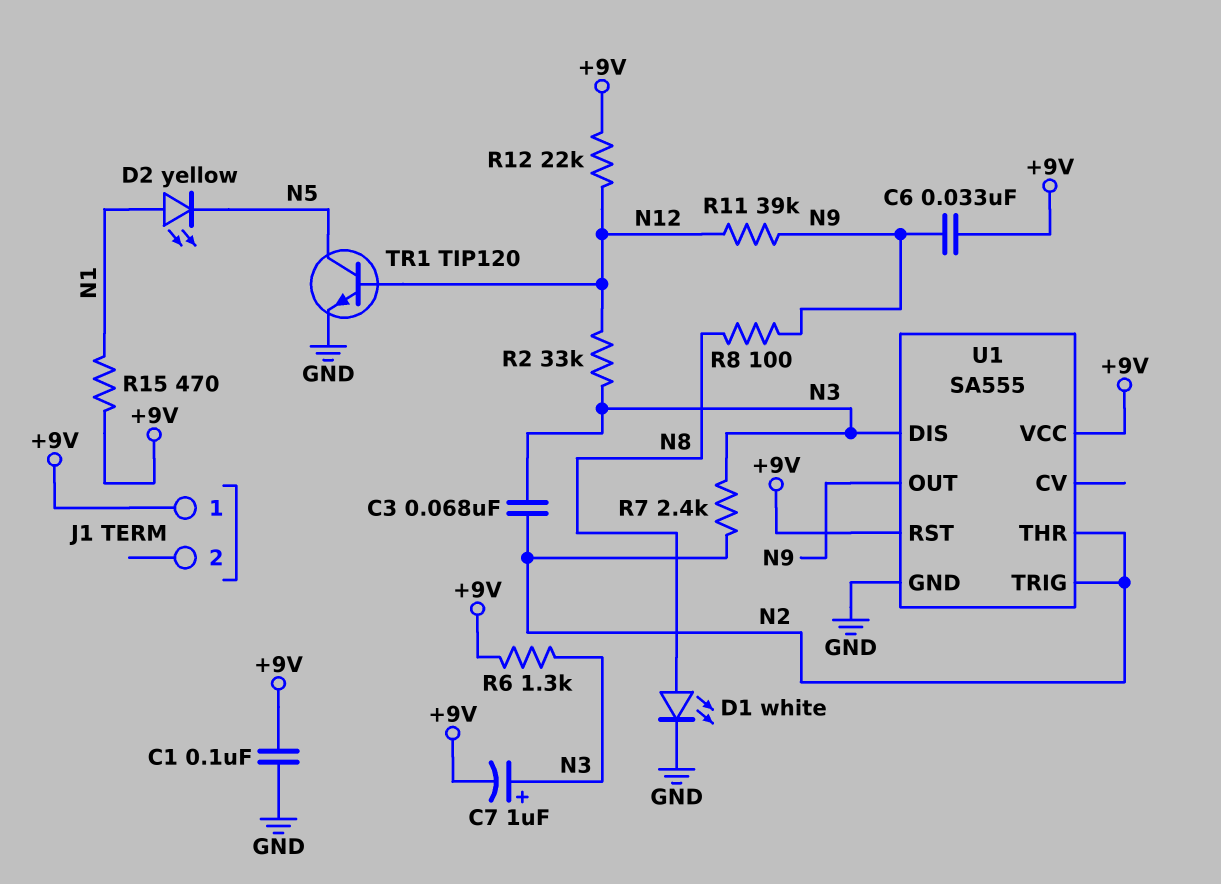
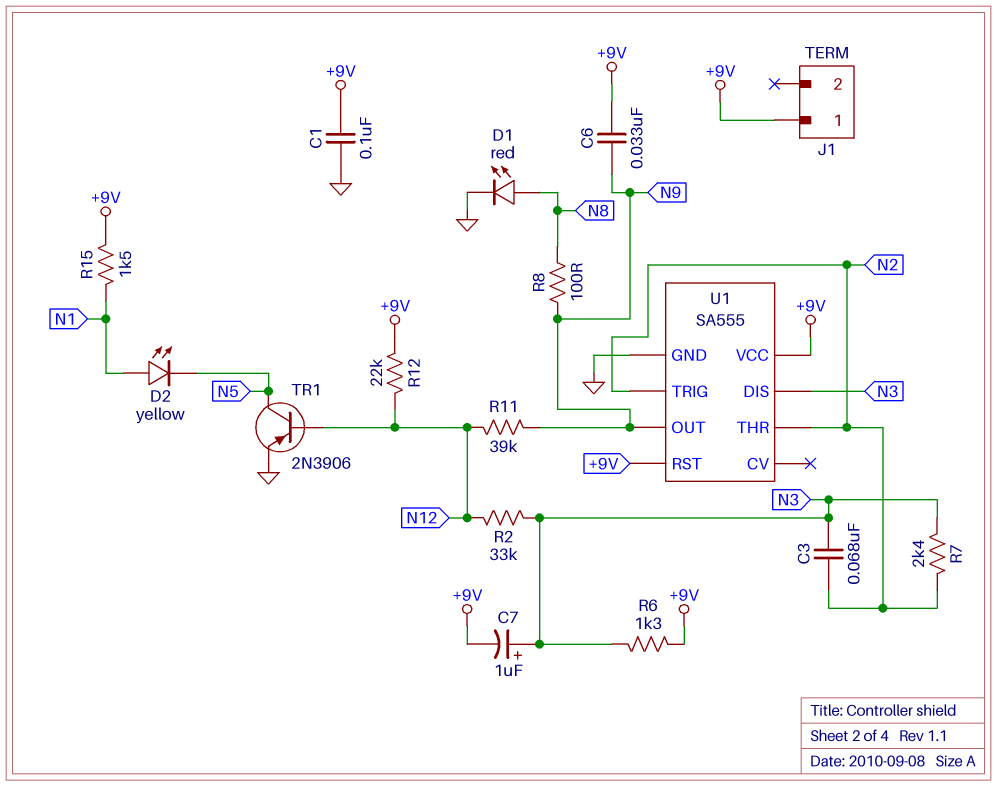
D1: LED white (A N8, K GND) -> LED red (A N8, K GND)
R15: 470 (+9V, N1) -> 1.5k (+9V, N1)
TR1: NPN TIP120 (B N12, C N5, E GND) -> PNP 2N3906 (B N12, C N5, E GND)

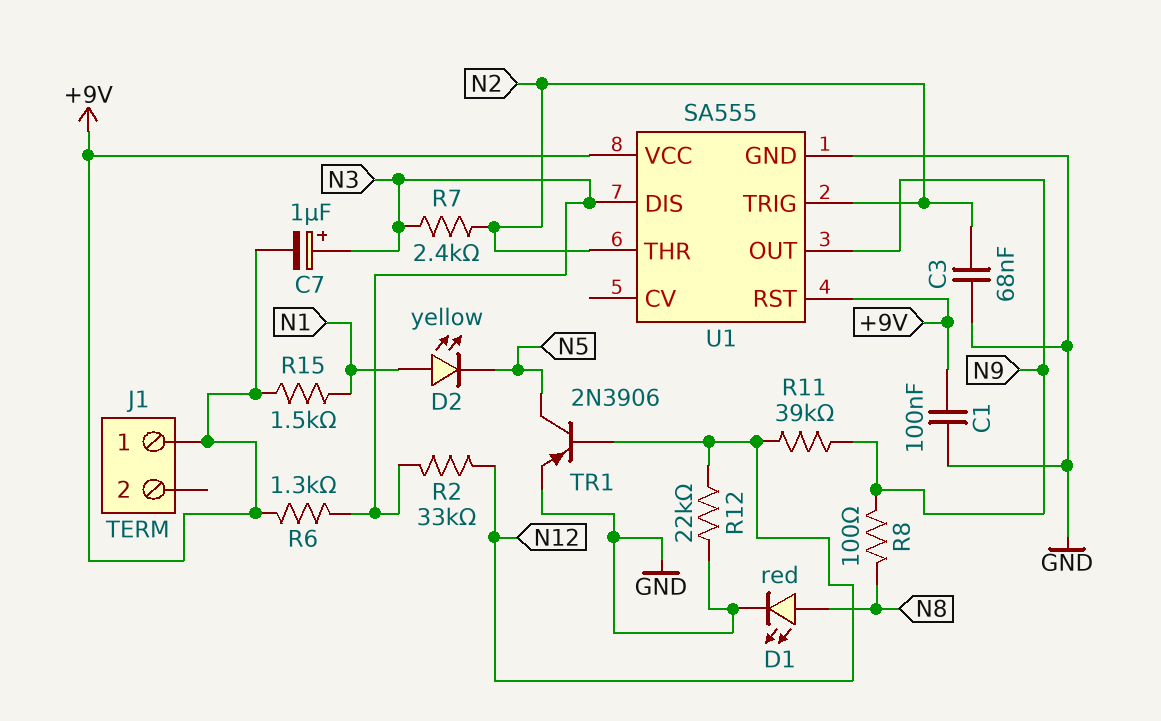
C3: 68nF (N2, N3) -> 68nF (GND, N2)
C6: 33nF (+9V, N9) -> none
R12: 22k (+9V, N12) -> 22k (GND, N12)

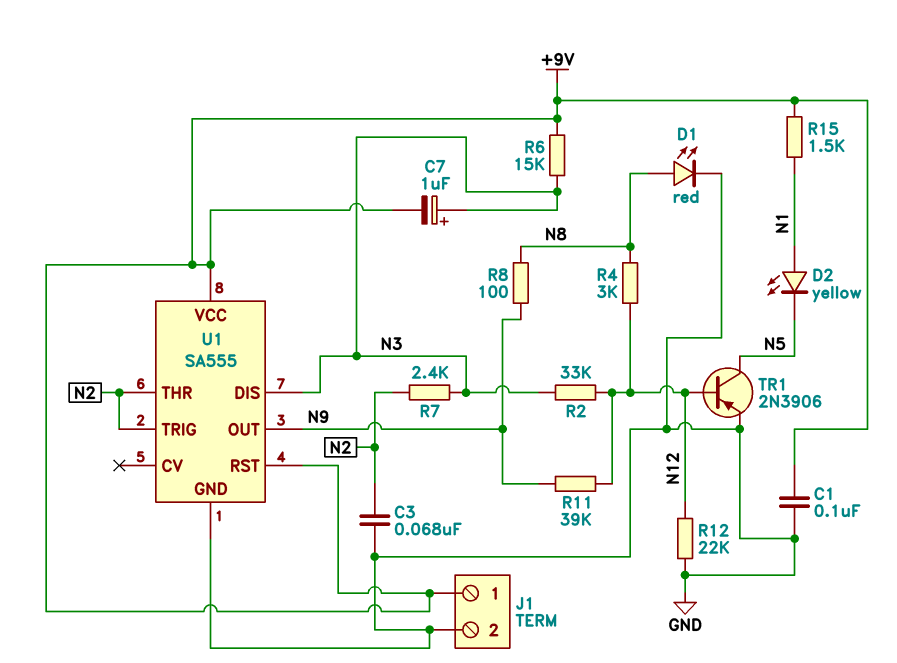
J1 pin 2: none -> GND
R4: none -> 3k (N8, N12)
R6: 1.3k (+9V, N3) -> 15k (+9V, N3)

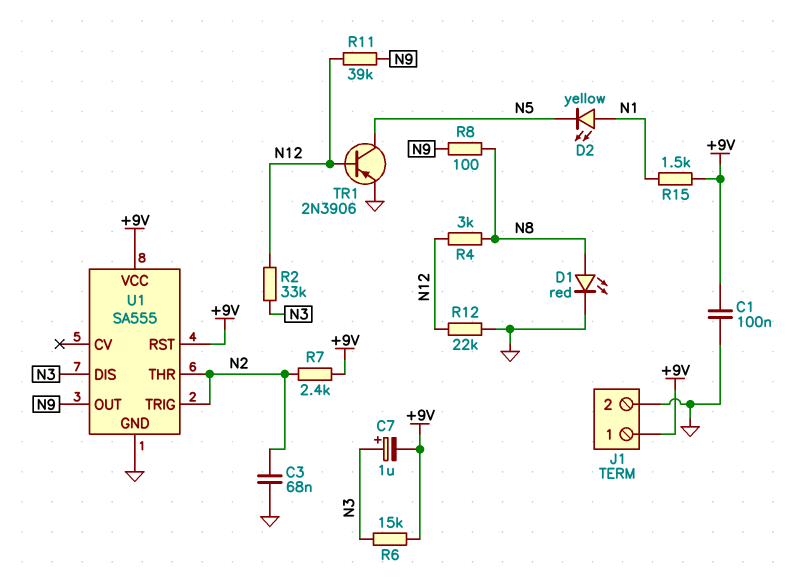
R7: 2.4k (N2, N3) -> 2.4k (+9V, N2)

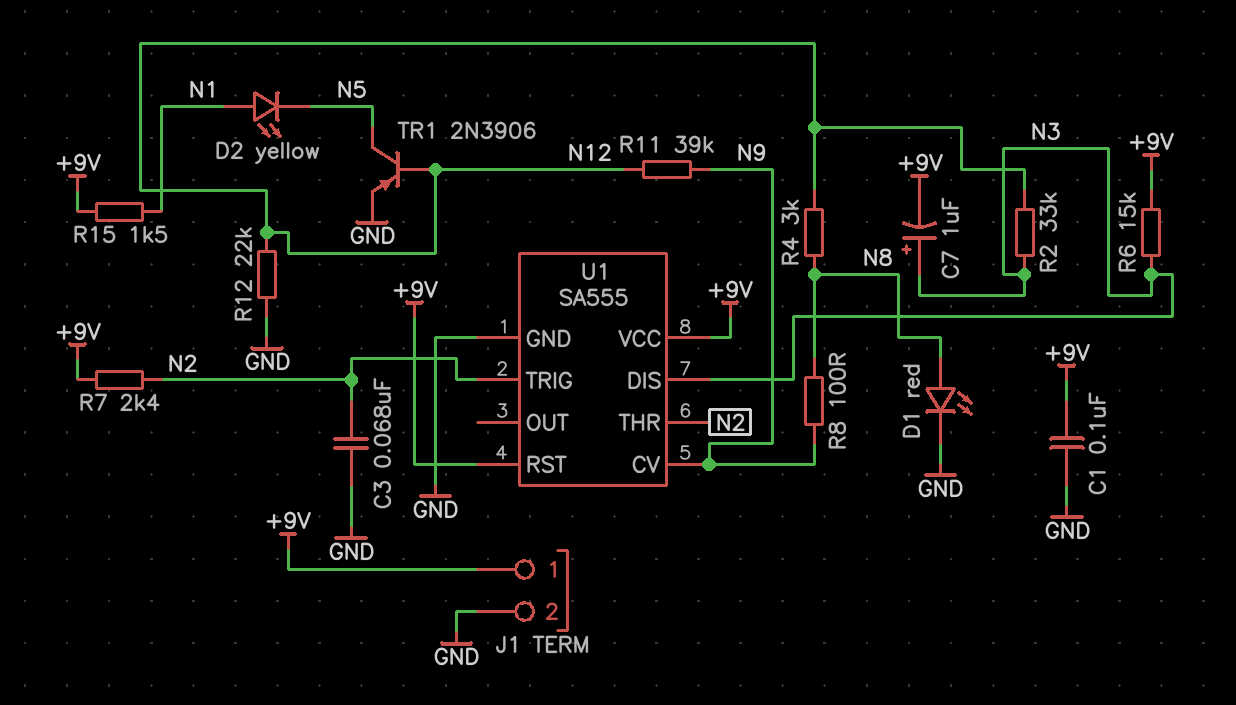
U1 pin CV: none -> N9
U1 pin OUT: N9 -> none

